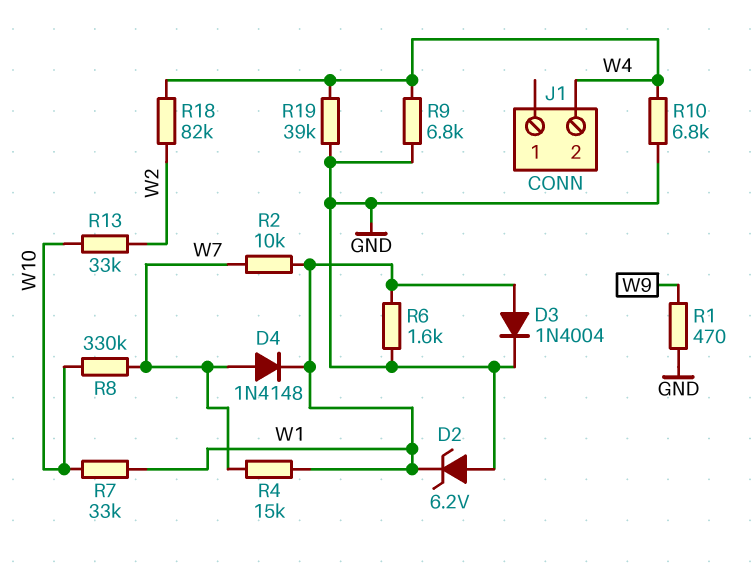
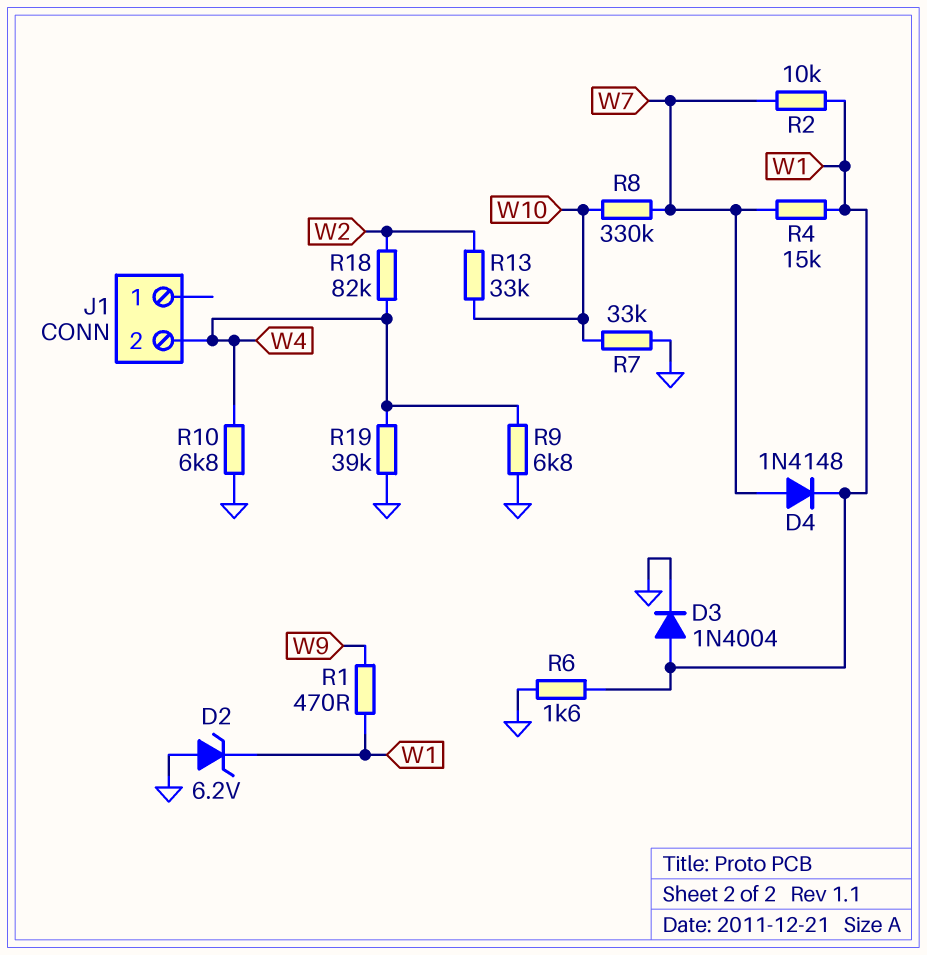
R1: 470 (GND, W9) -> 470 (W1, W9)
R7: 33k (W1, W10) -> 33k (GND, W10)

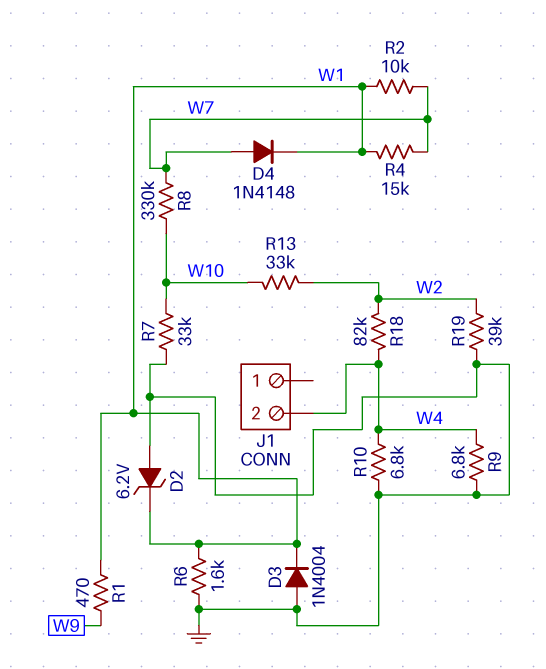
D3: diode 1N4004 (A W1, K GND) -> diode 1N4004 (A GND, K W1)
R19: 39k (GND, W4) -> 39k (GND, W2)

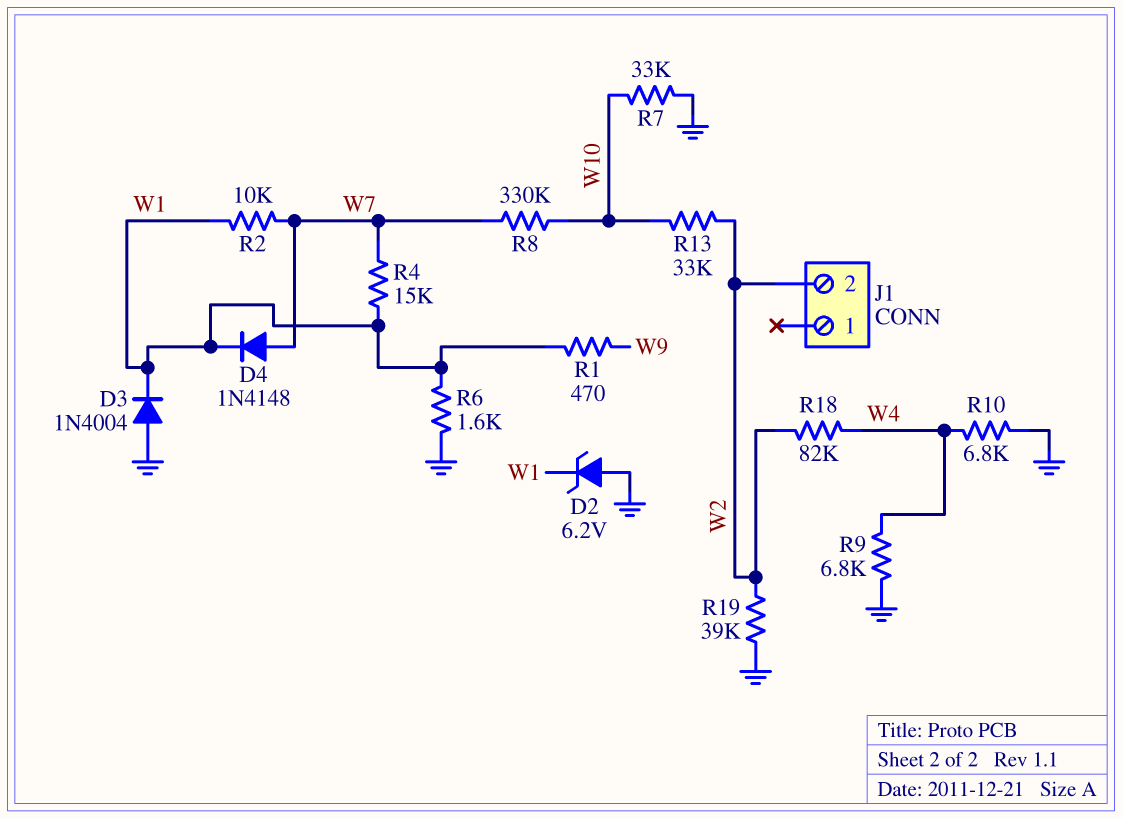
J1 pin 2: W4 -> W2

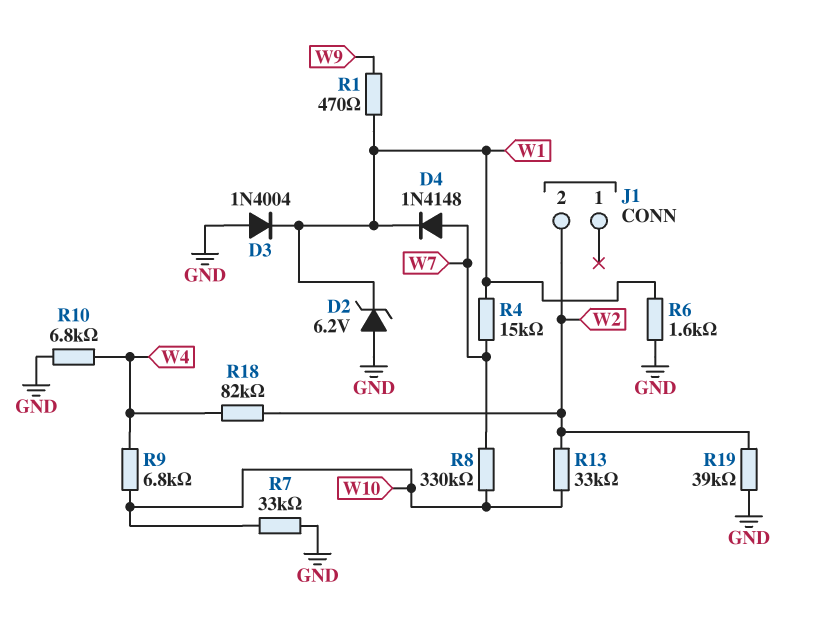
R2: 10k (W1, W7) -> none
R9: 6.8k (GND, W4) -> 6.8k (W4, W10)

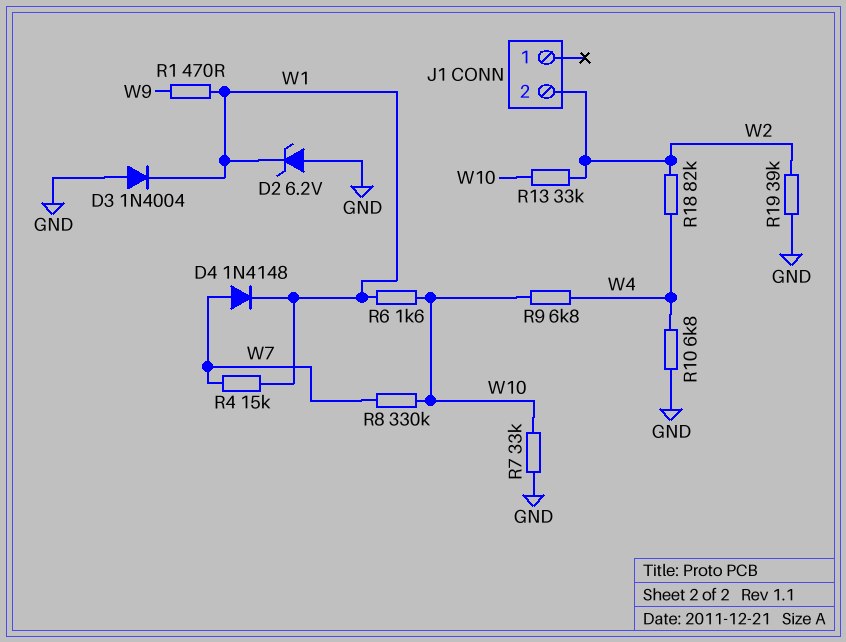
R6: 1.6k (GND, W1) -> 1.6k (W1, W10)

